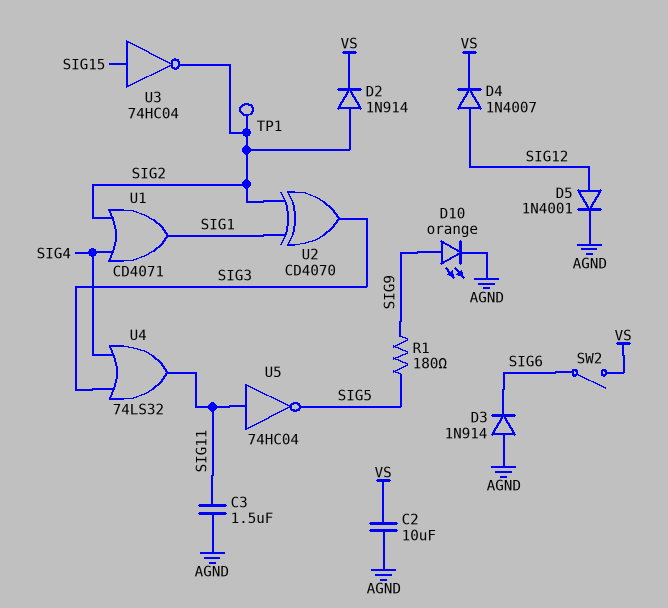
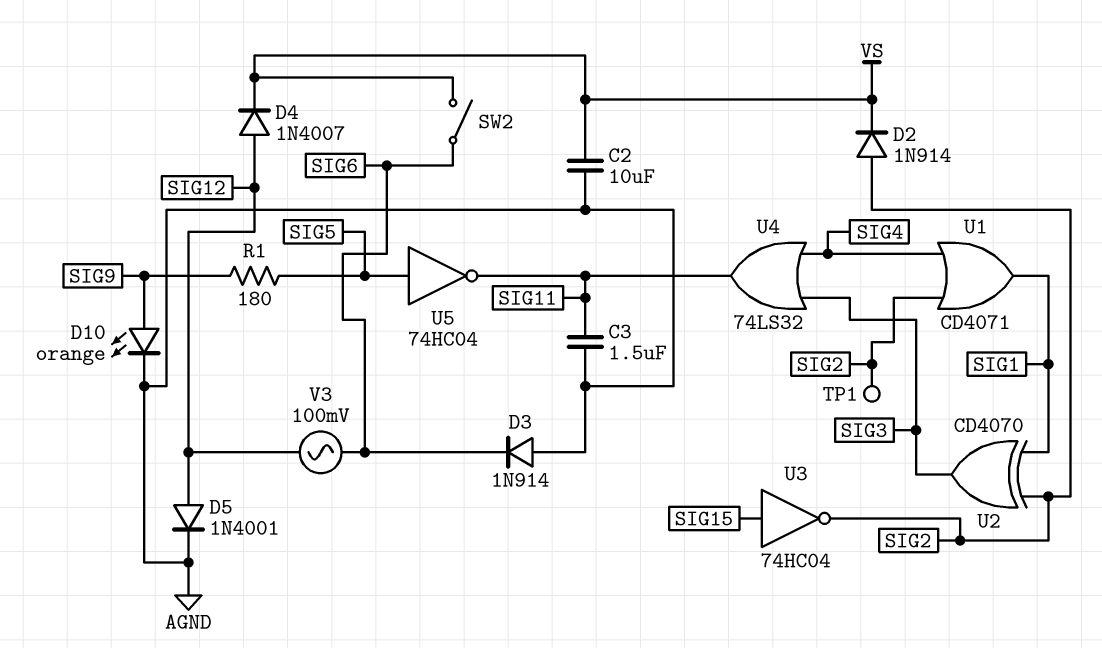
U5: NOT 74HC04 (in SIG11, out SIG5) -> NOT 74HC04 (in SIG5, out SIG11)
V3: none -> AC 100mV (SIG6, SIG12)

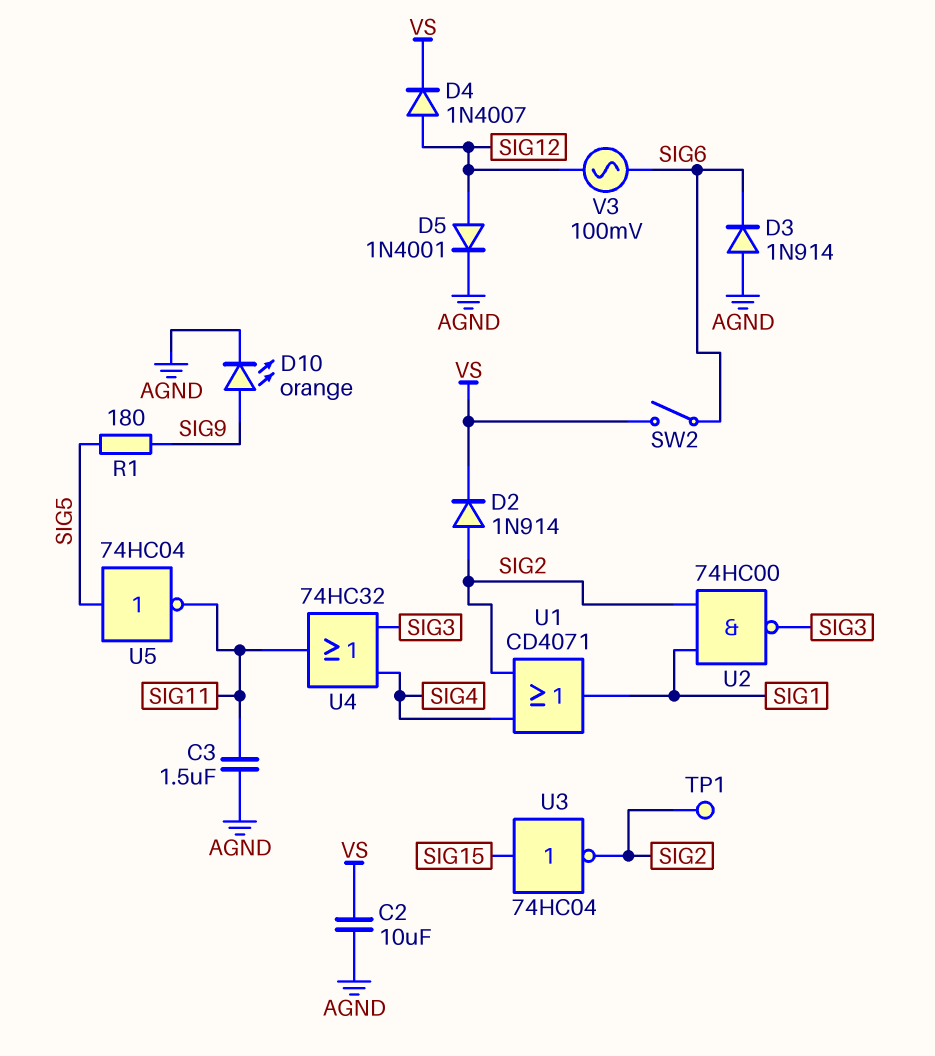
U2: XOR CD4070 (in SIG1, in SIG2, out SIG3) -> NAND 74HC00 (in SIG1, in SIG2, out SIG3)
U4: OR 74LS32 (in SIG3, in SIG4, out SIG11) -> OR 74HC32 (in SIG3, in SIG4, out SIG11)

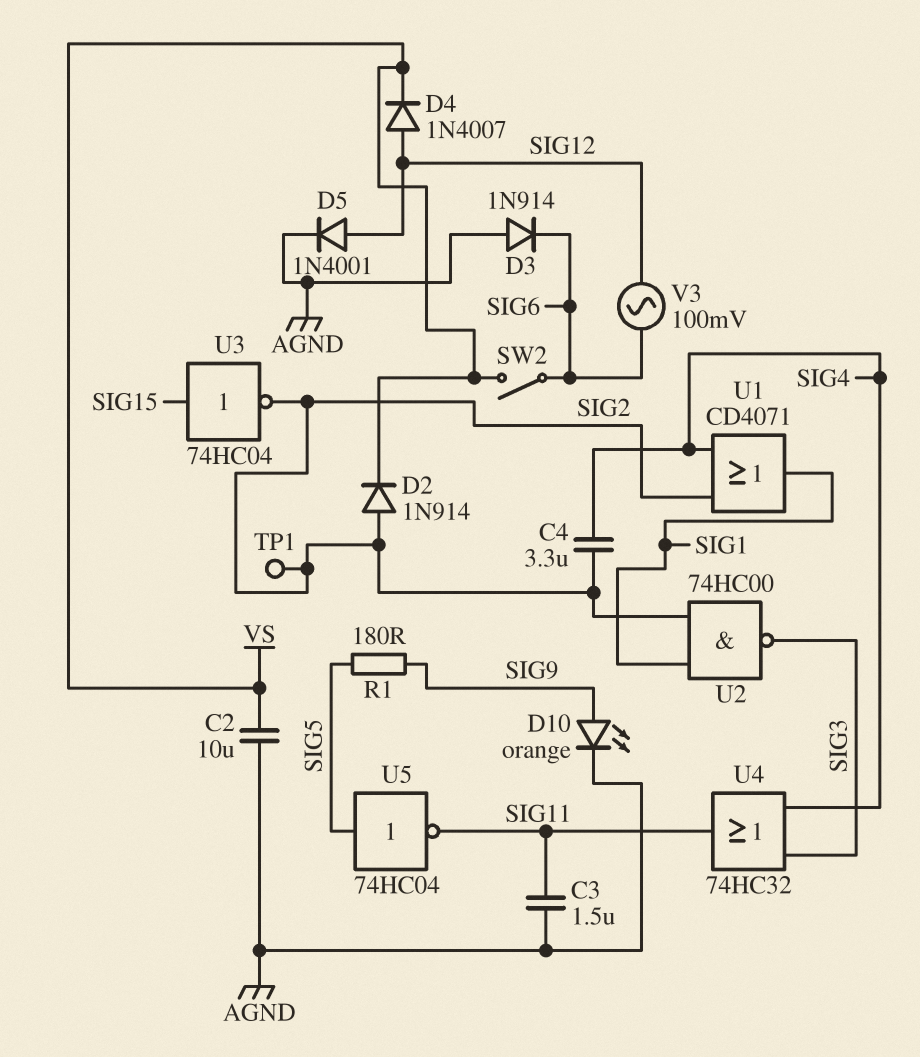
C4: none -> 3.3uF (SIG2, SIG4)

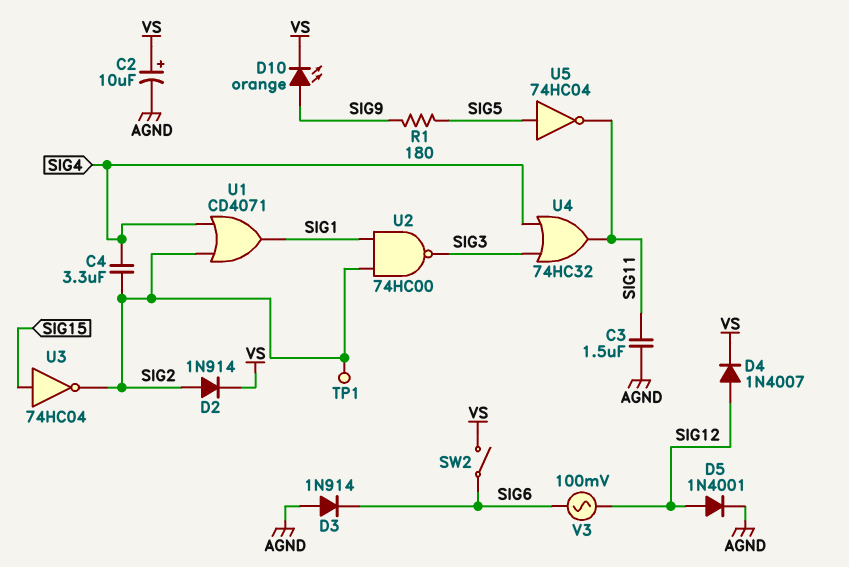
C2: 10uF (AGND, VS) -> 10uF (plus VS, minus AGND)
D10: LED orange (A SIG9, K AGND) -> LED orange (A SIG9, K VS)

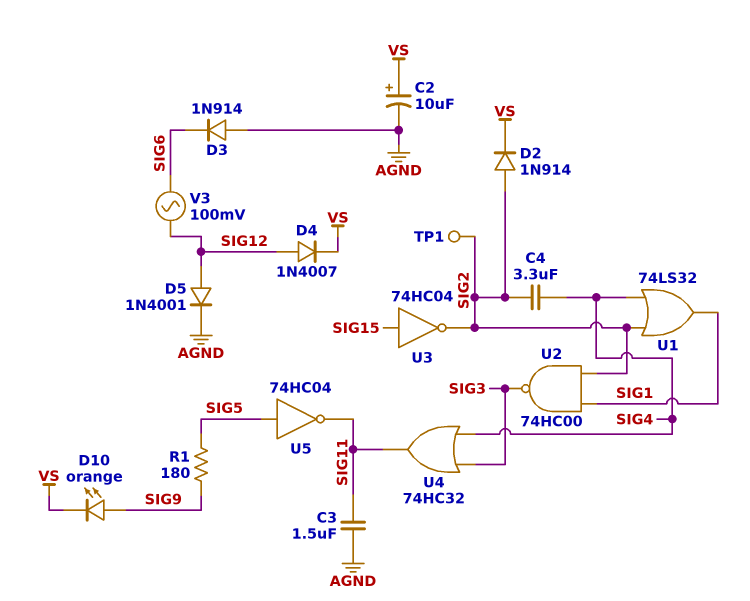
SW2: switch (SIG6, VS) -> none
U1: OR CD4071 (in SIG2, in SIG4, out SIG1) -> OR 74LS32 (in SIG2, in SIG4, out SIG1)

